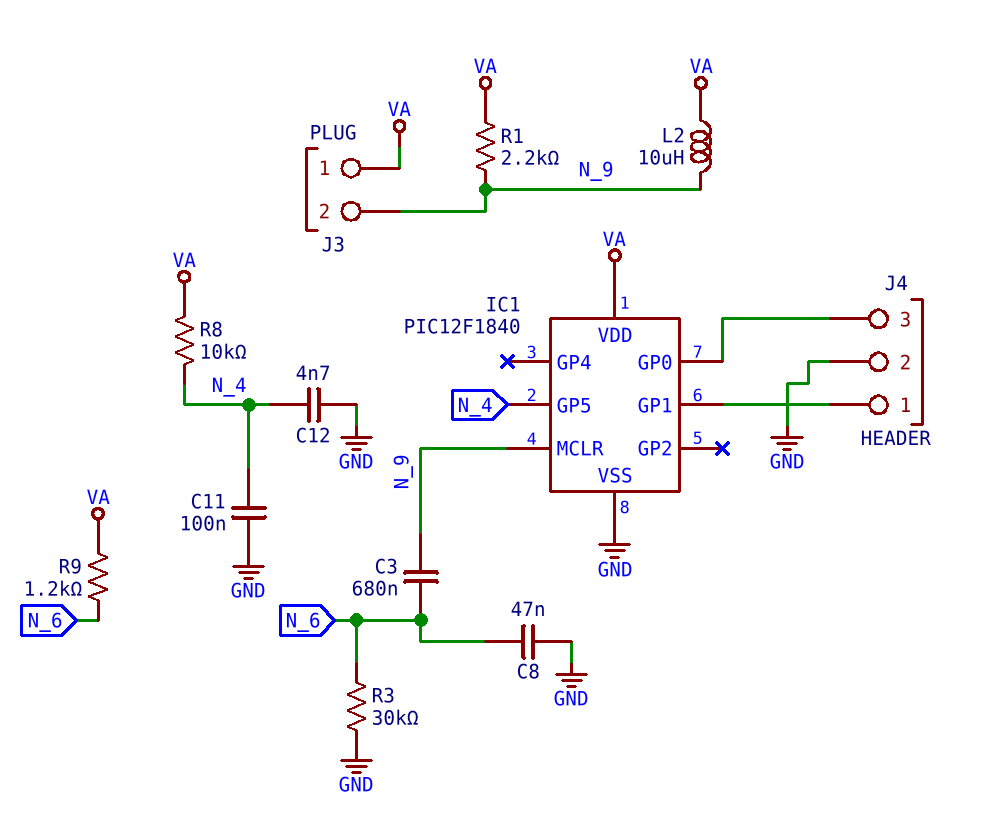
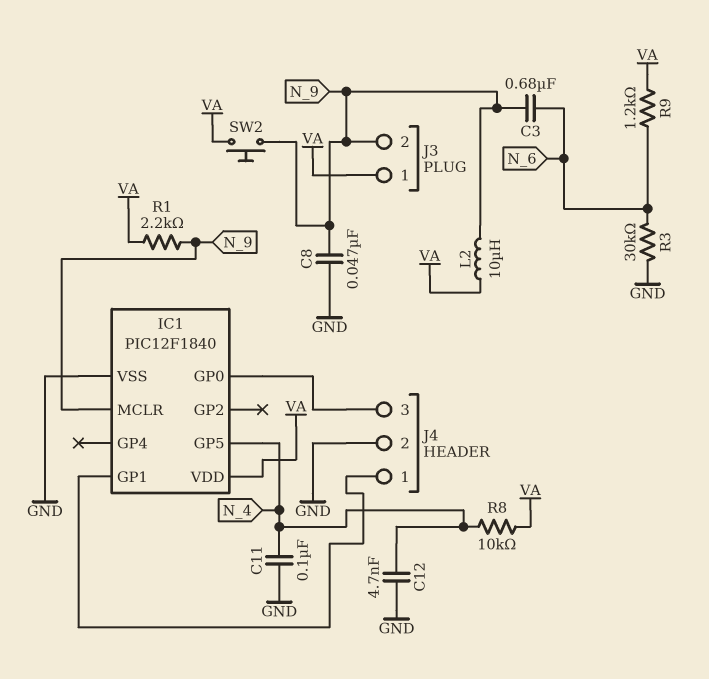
C8: 47nF (GND, N_6) -> 47nF (GND, N_9)
SW2: none -> button (N_9, VA)

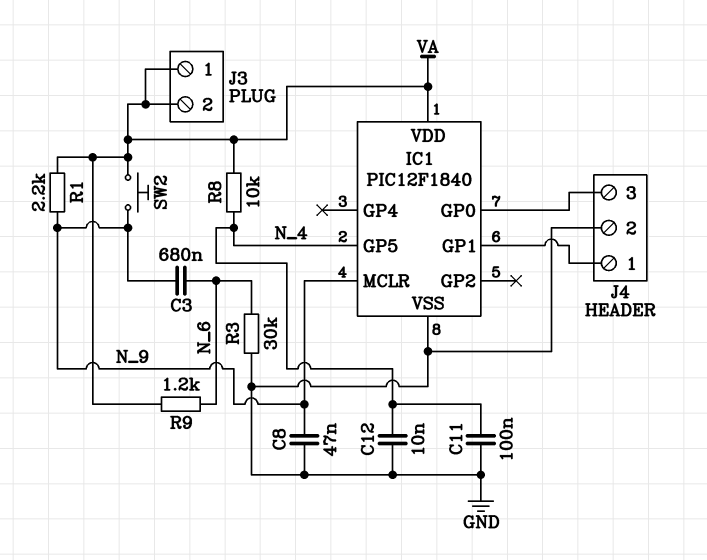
C12: 4.7nF (GND, N_4) -> 10nF (GND, N_4)
J3 pin 2: N_9 -> VA
L2: 10uH (N_9, VA) -> none

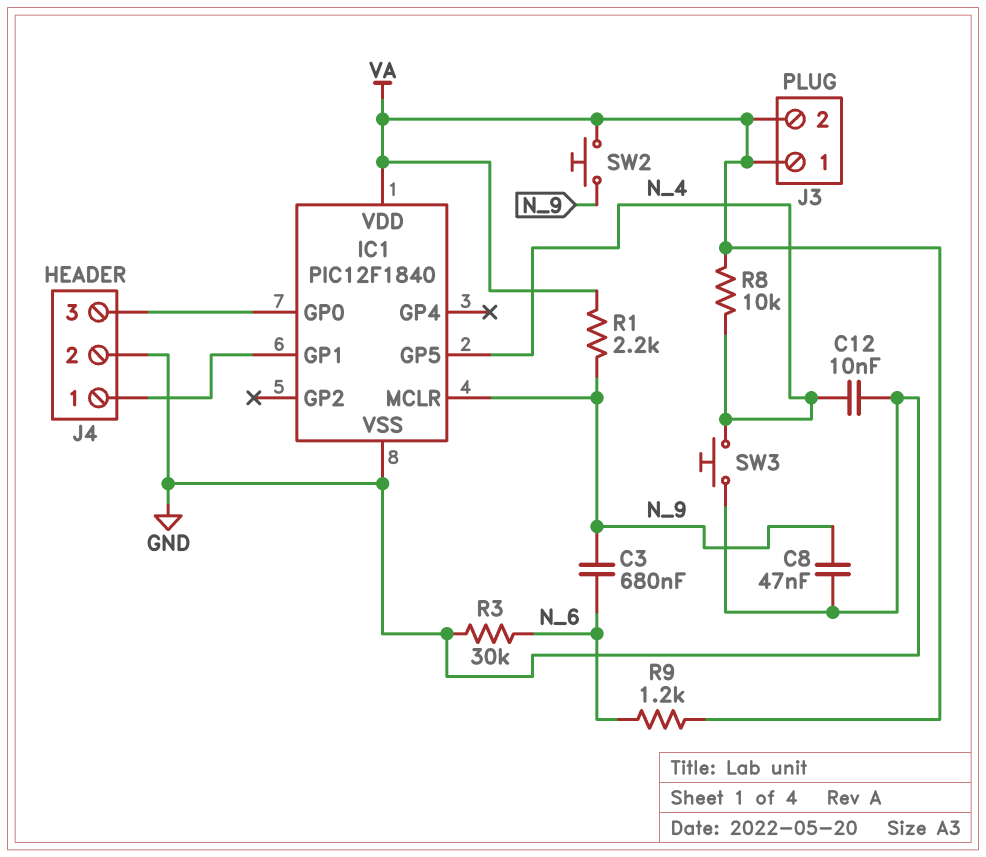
C11: 100nF (GND, N_4) -> none
SW3: none -> button (GND, N_4)

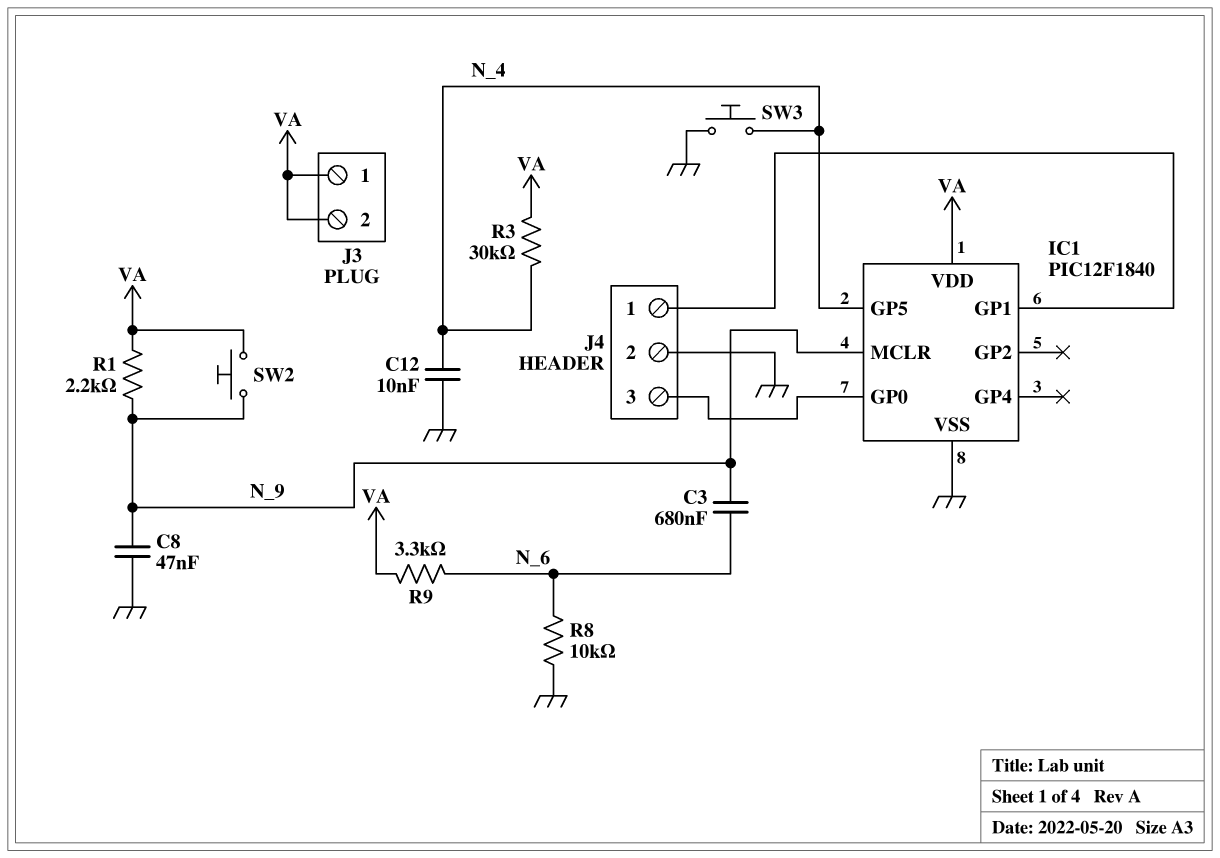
R3: 30k (GND, N_6) -> 30k (N_4, VA)
R8: 10k (N_4, VA) -> 10k (GND, N_6)
R9: 1.2k (N_6, VA) -> 3.3k (N_6, VA)

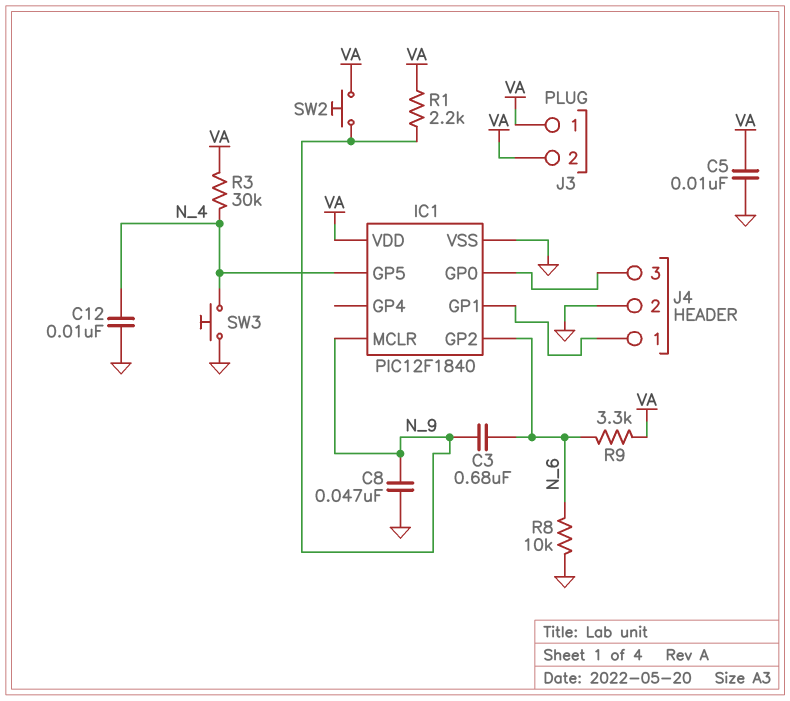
C5: none -> 10nF (GND, VA)
IC1 pin GP2: none -> N_6

